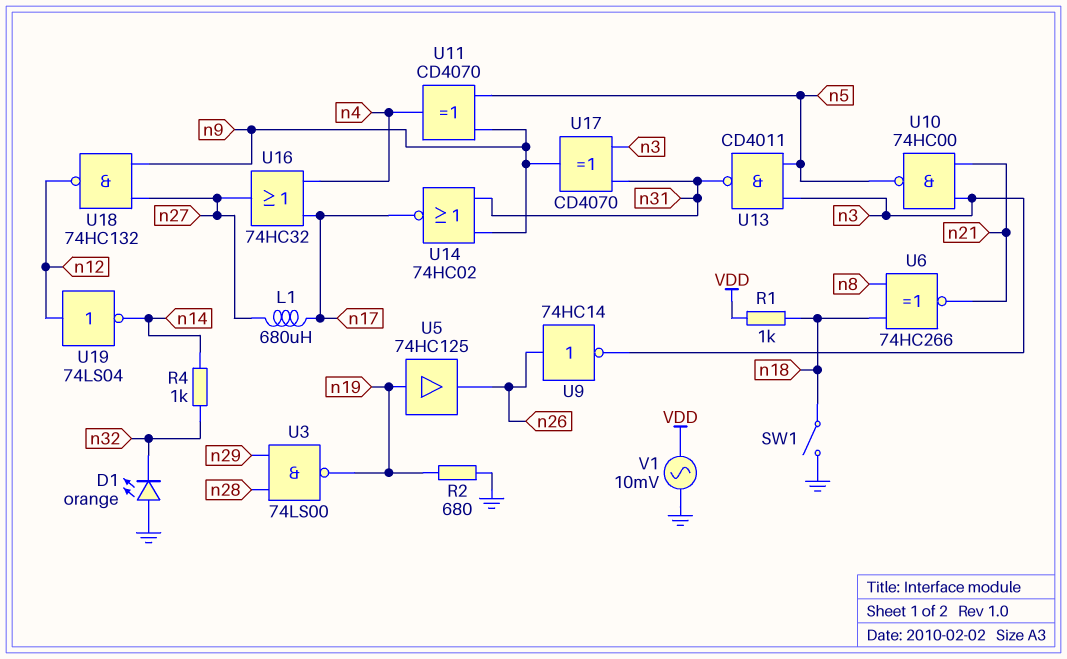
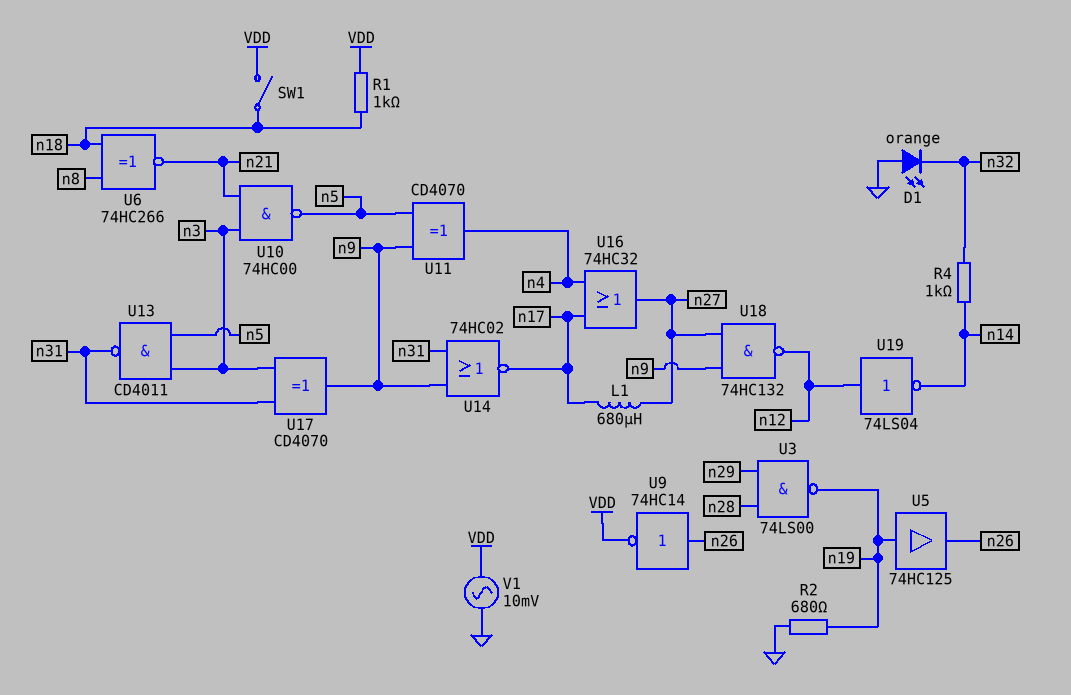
SW1: switch (GND, n18) -> switch (VDD, n18)
U9: NOT 74HC14 (in n26, out n3) -> NOT 74HC14 (in n26, out VDD)

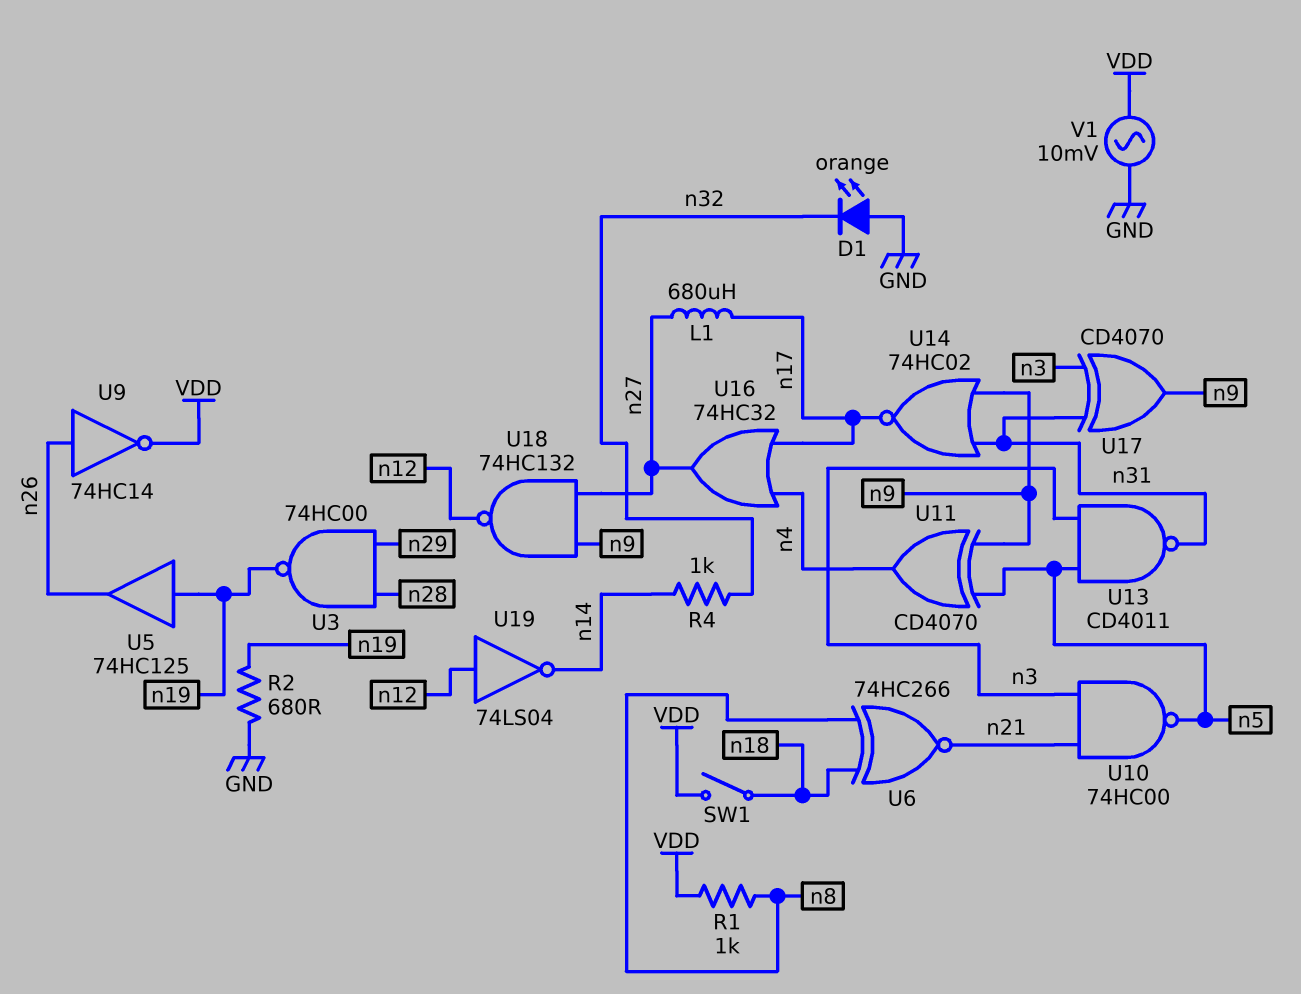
R1: 1k (VDD, n18) -> 1k (VDD, n8)
U3: NAND 74LS00 (in n28, in n29, out n19) -> NAND 74HC00 (in n28, in n29, out n19)

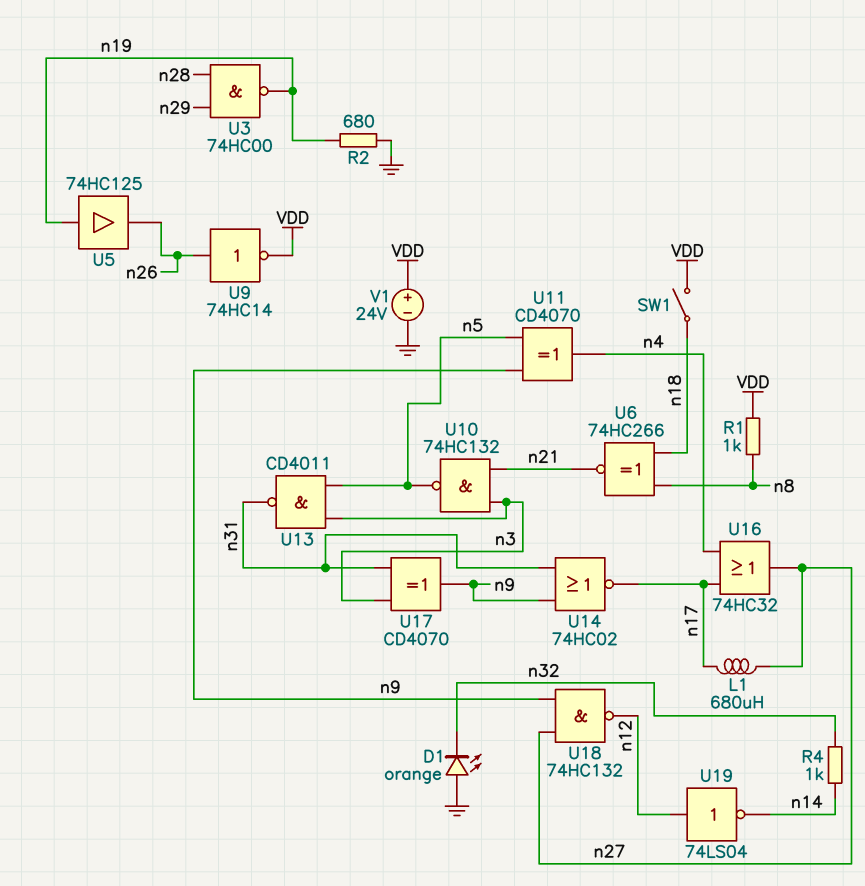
U10: NAND 74HC00 (in n3, in n21, out n5) -> NAND 74HC132 (in n3, in n21, out n5)
V1: AC 10mV (GND, VDD) -> 24V (plus VDD, minus GND)

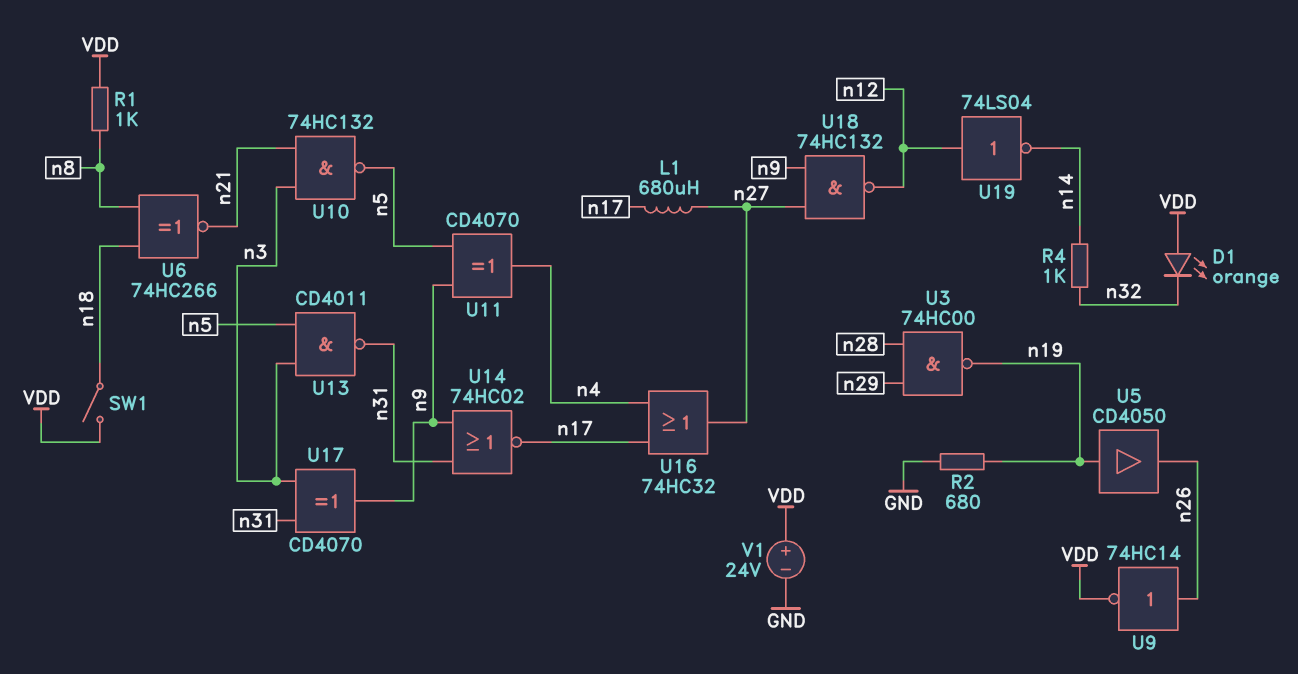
D1: LED orange (A GND, K n32) -> LED orange (A VDD, K n32)
U5: buffer 74HC125 (in n19, out n26) -> buffer CD4050 (in n19, out n26)

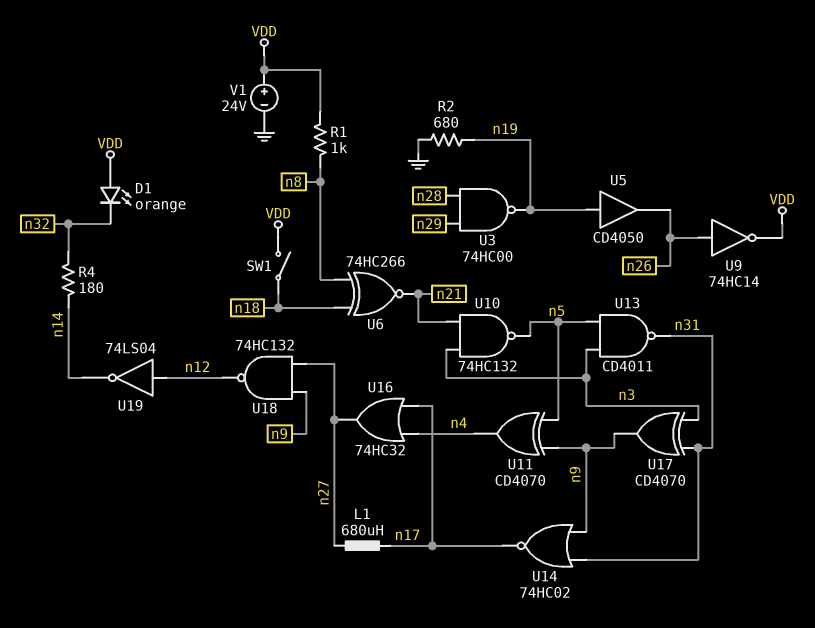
R4: 1k (n14, n32) -> 180 (n14, n32)

